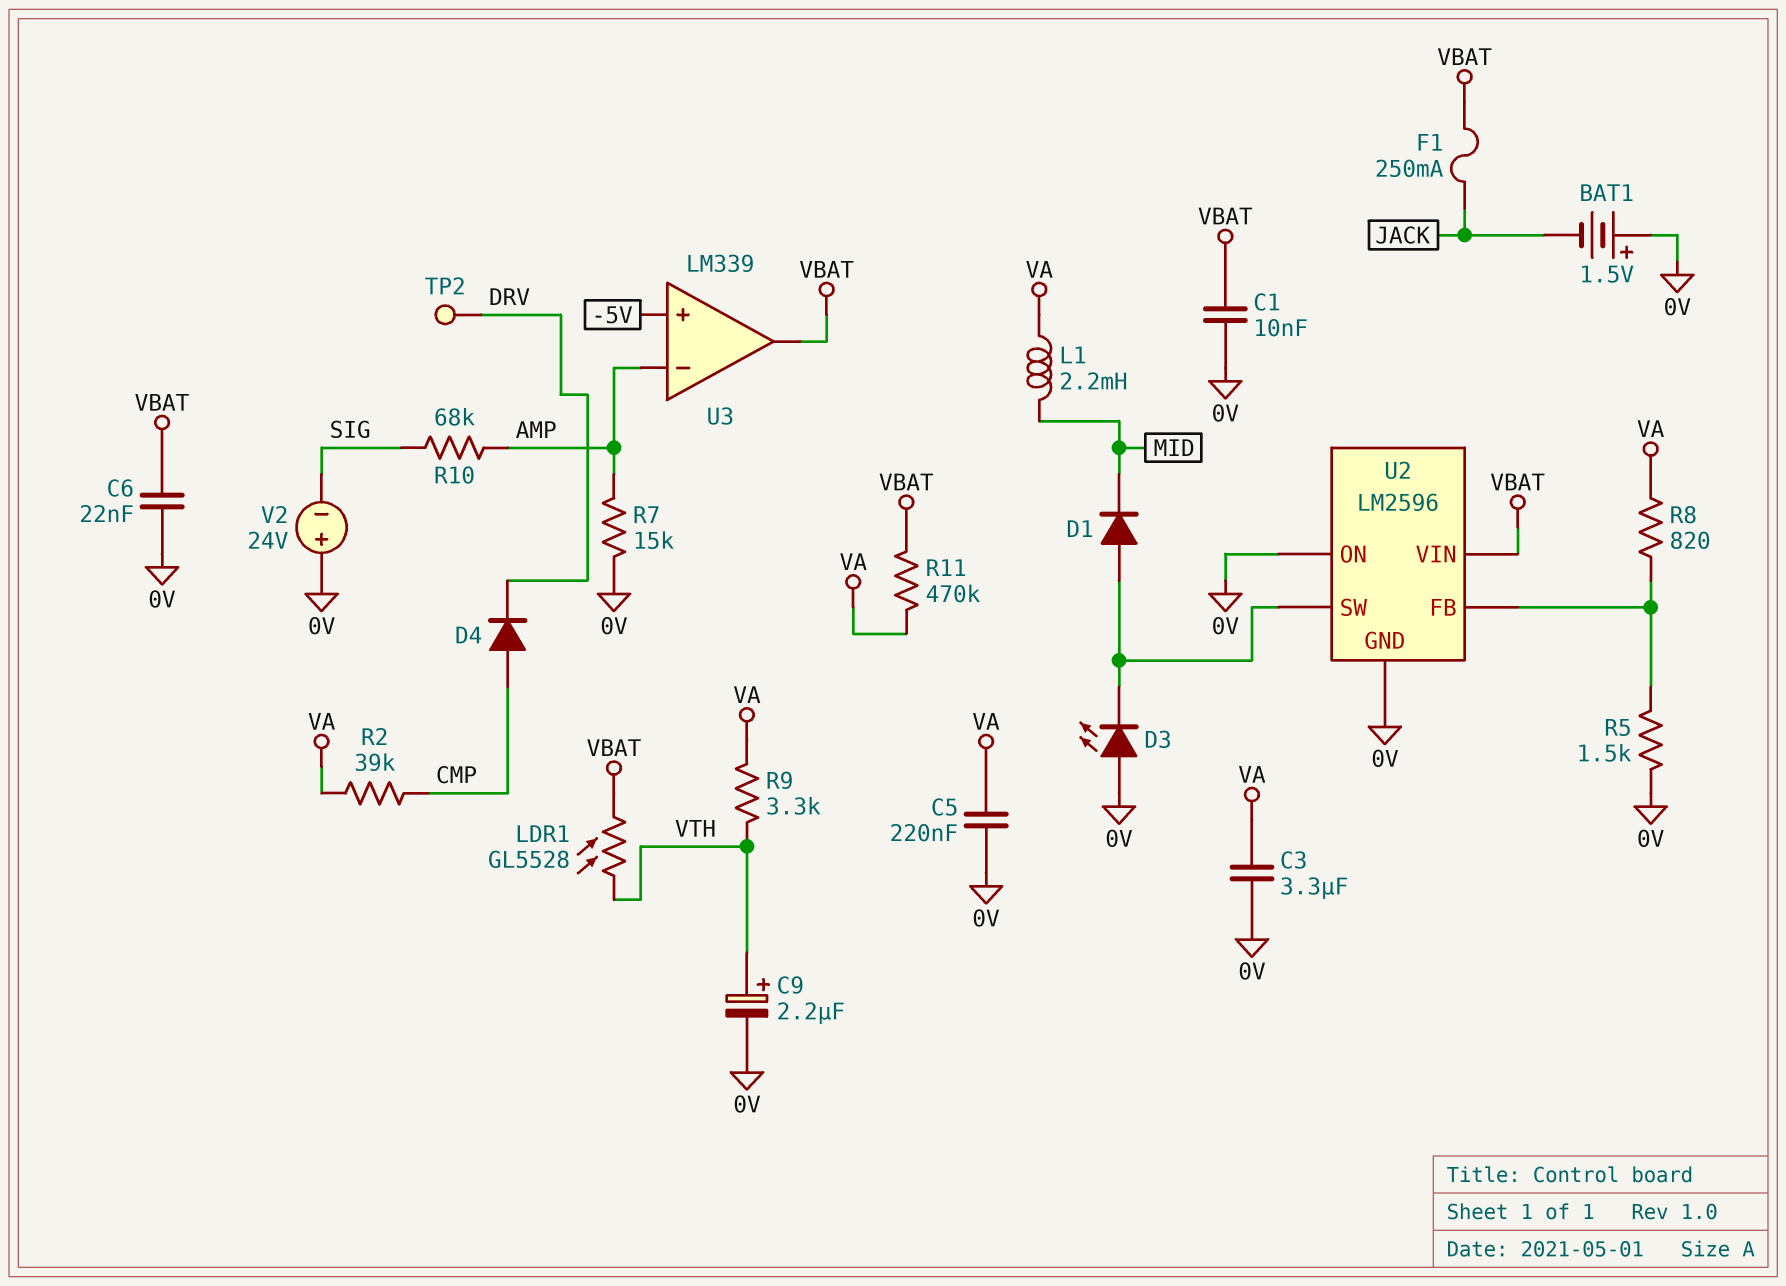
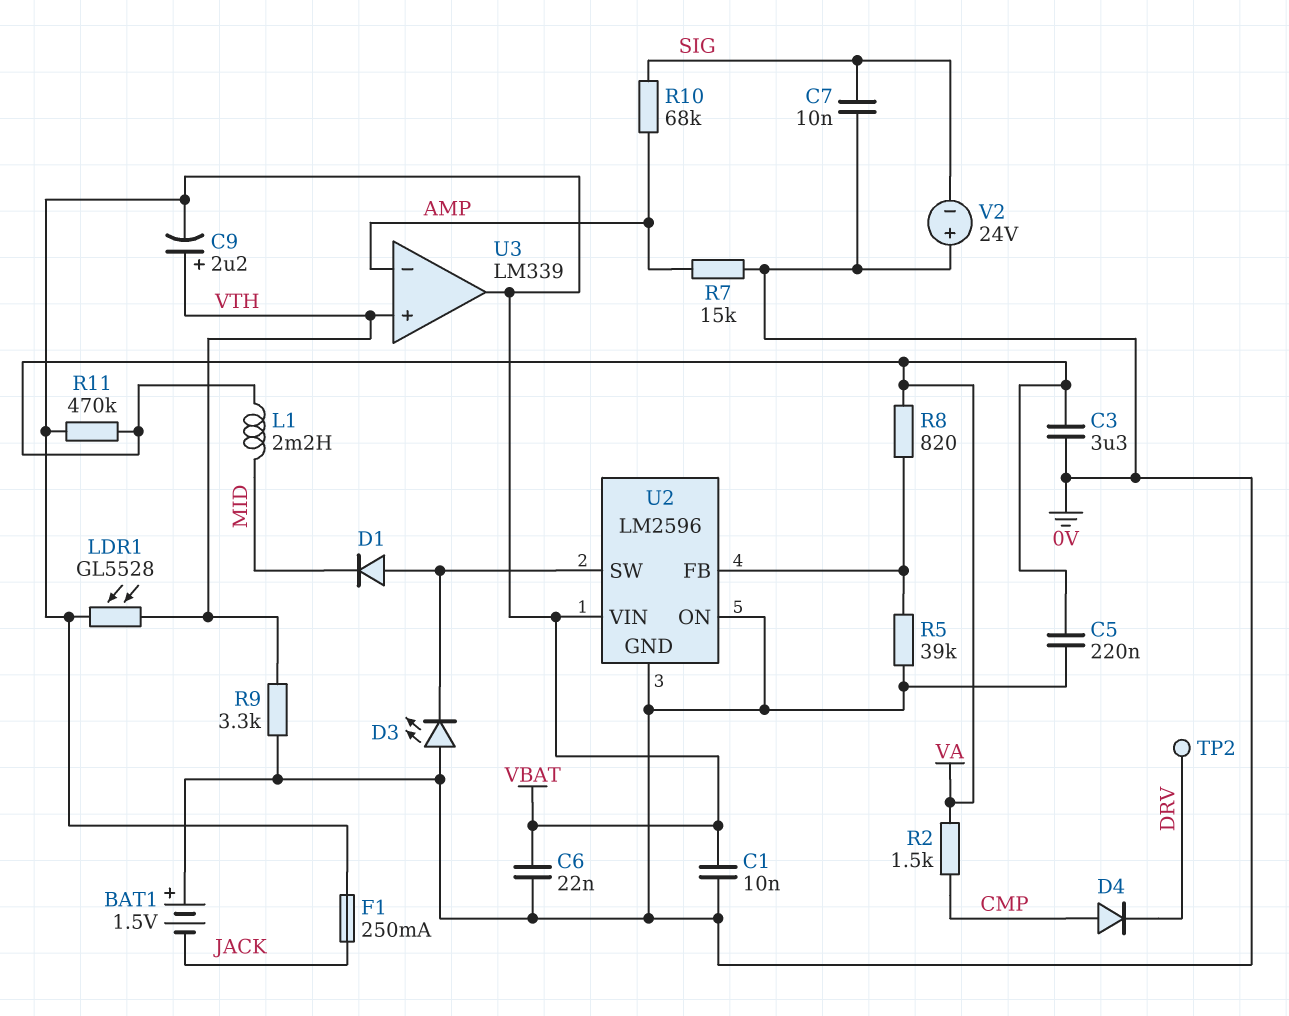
C7: none -> 10nF (0V, SIG)
C9: 2.2uF (plus VTH, minus 0V) -> 2.2uF (plus VTH, minus VBAT)
R2: 39k (CMP, VA) -> 1.5k (CMP, VA)
R5: 1.5k (0V, U2/FB) -> 39k (0V, U2/FB)
R9: 3.3k (VA, VTH) -> 3.3k (0V, VTH)
U3 pin in+: -5V -> VTH

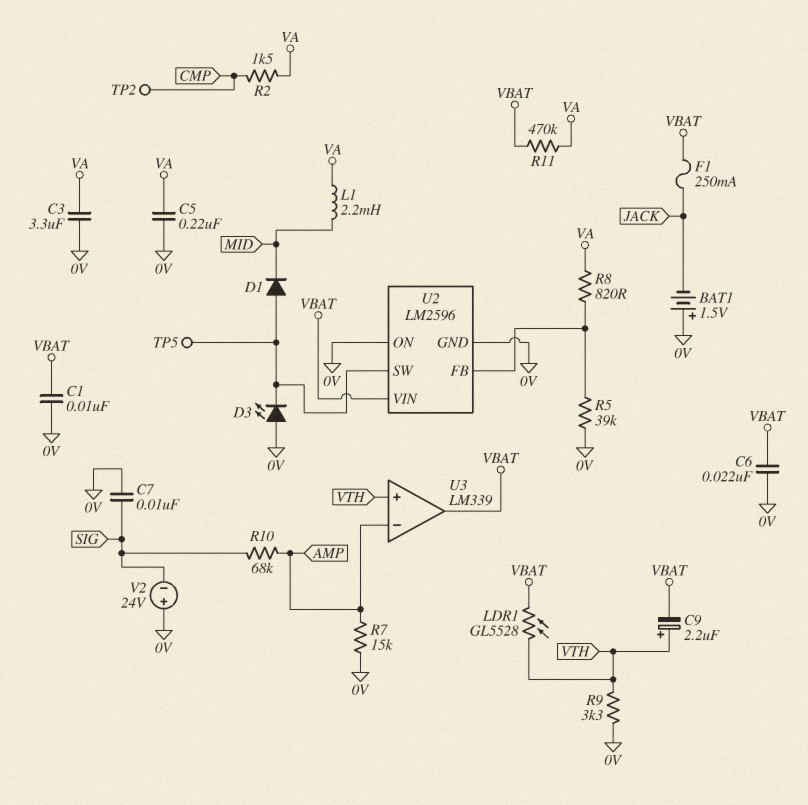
D4: diode (A CMP, K DRV) -> none
TP2: test point (DRV) -> test point (CMP)
TP5: none -> test point (U2/SW)

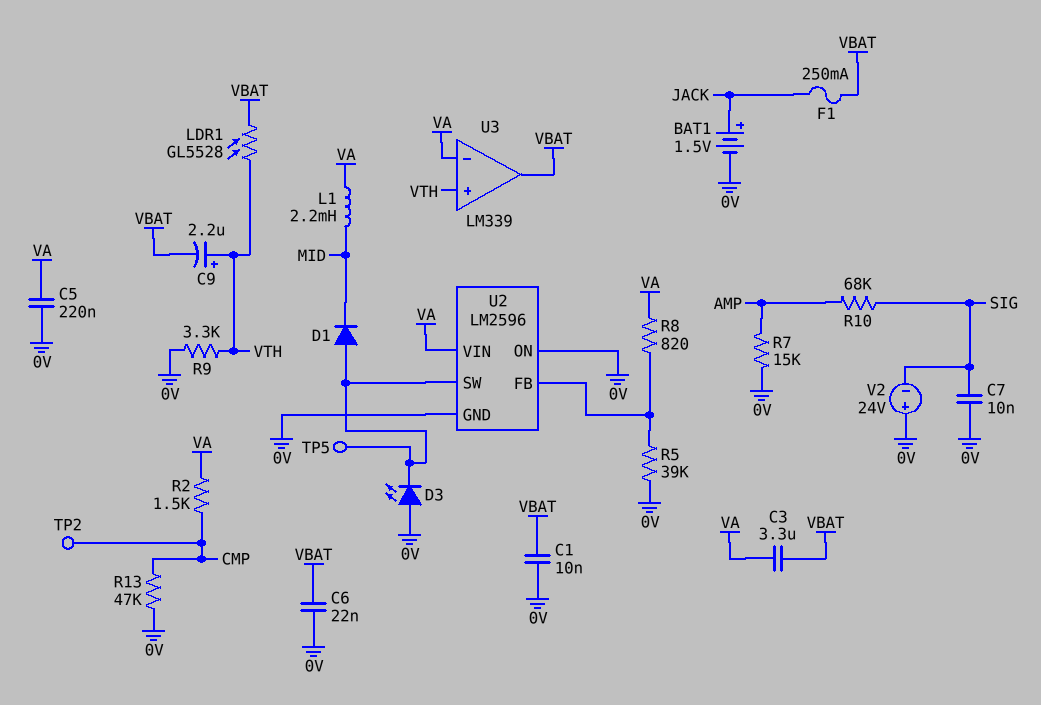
BAT1: 1.5V (plus 0V, minus JACK) -> 1.5V (plus JACK, minus 0V)
C3: 3.3uF (0V, VA) -> 3.3uF (VA, VBAT)
R11: 470k (VA, VBAT) -> none
R13: none -> 47k (0V, CMP)
U2 pin VIN: VBAT -> VA
U3 pin in-: AMP -> VA

